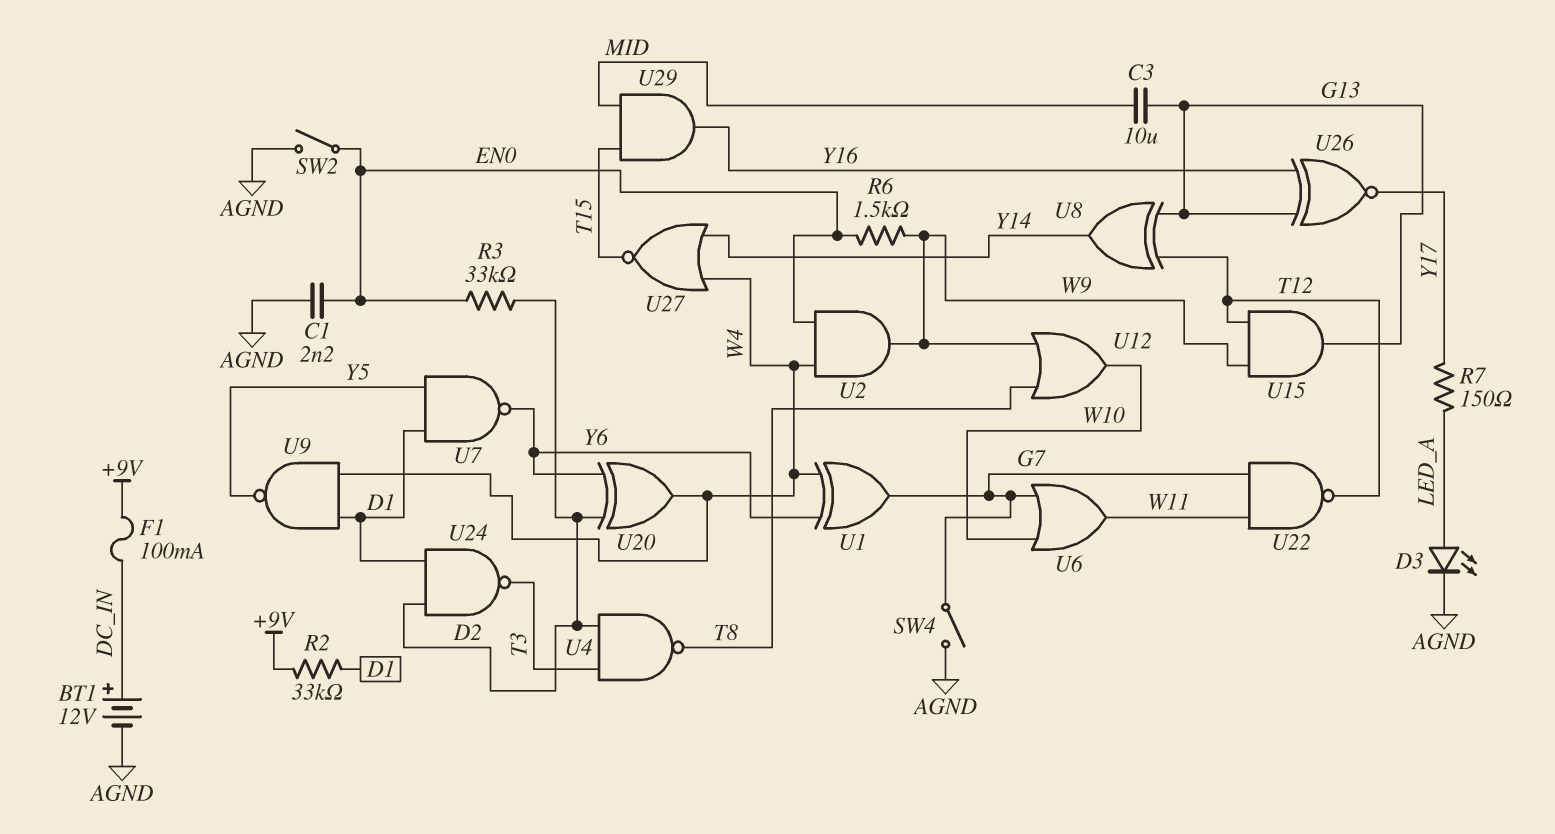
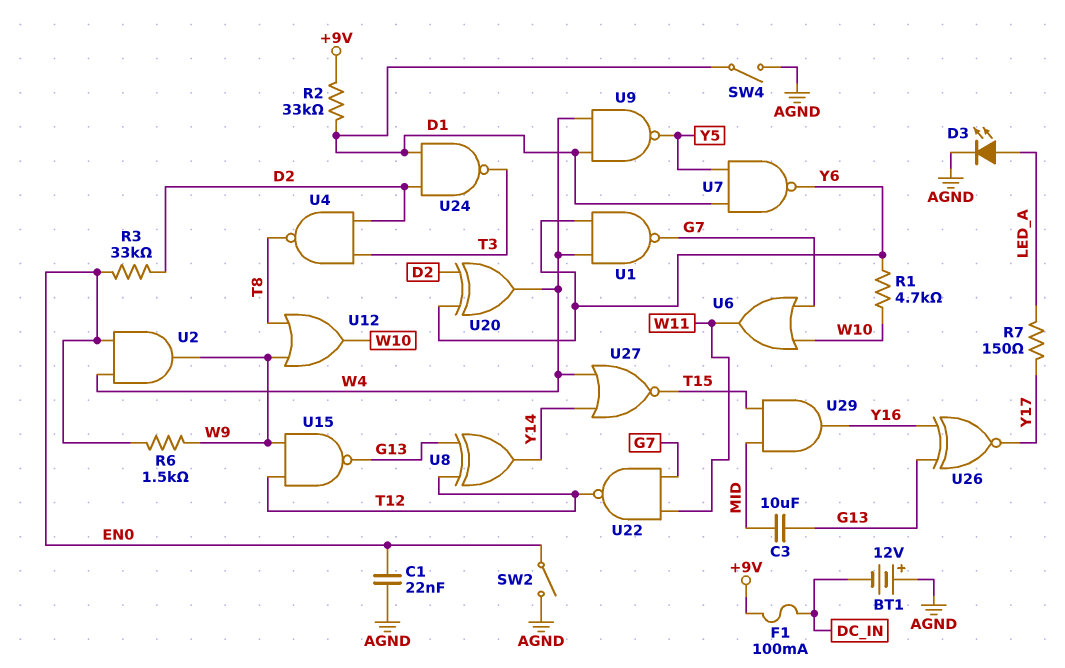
BT1: 12V (plus DC_IN, minus AGND) -> 12V (plus AGND, minus DC_IN)
C1: 2.2nF (AGND, EN0) -> 22nF (AGND, EN0)
R1: none -> 4.7k (W10, Y6)
SW4: switch (AGND, G7) -> switch (AGND, D1)
U1: XOR (in W4, in Y6, out G7) -> NAND (in W4, in Y6, out G7)
U15: AND (in T12, in W9, out G13) -> NAND (in T12, in W9, out G13)

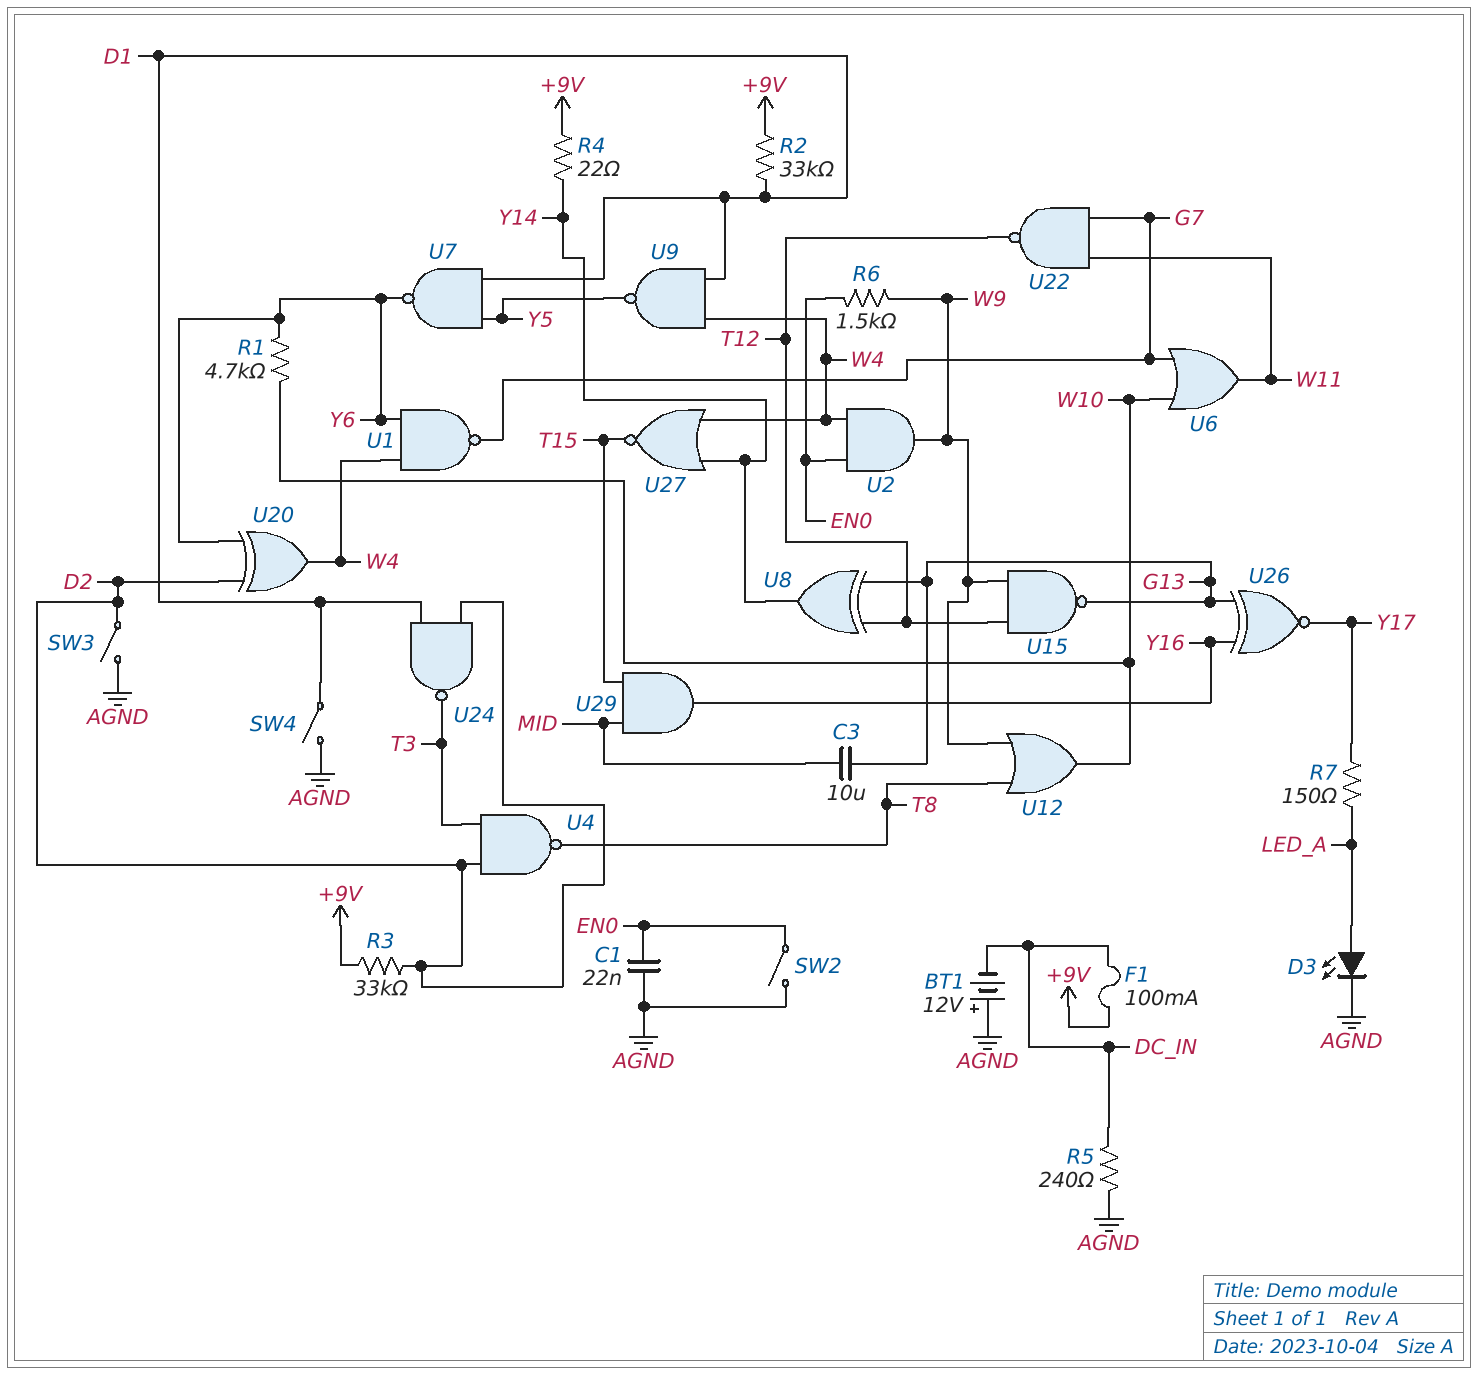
R3: 33k (D2, EN0) -> 33k (+9V, D2)
R4: none -> 22 (+9V, Y14)
R5: none -> 240 (AGND, DC_IN)
SW3: none -> switch (AGND, D2)

